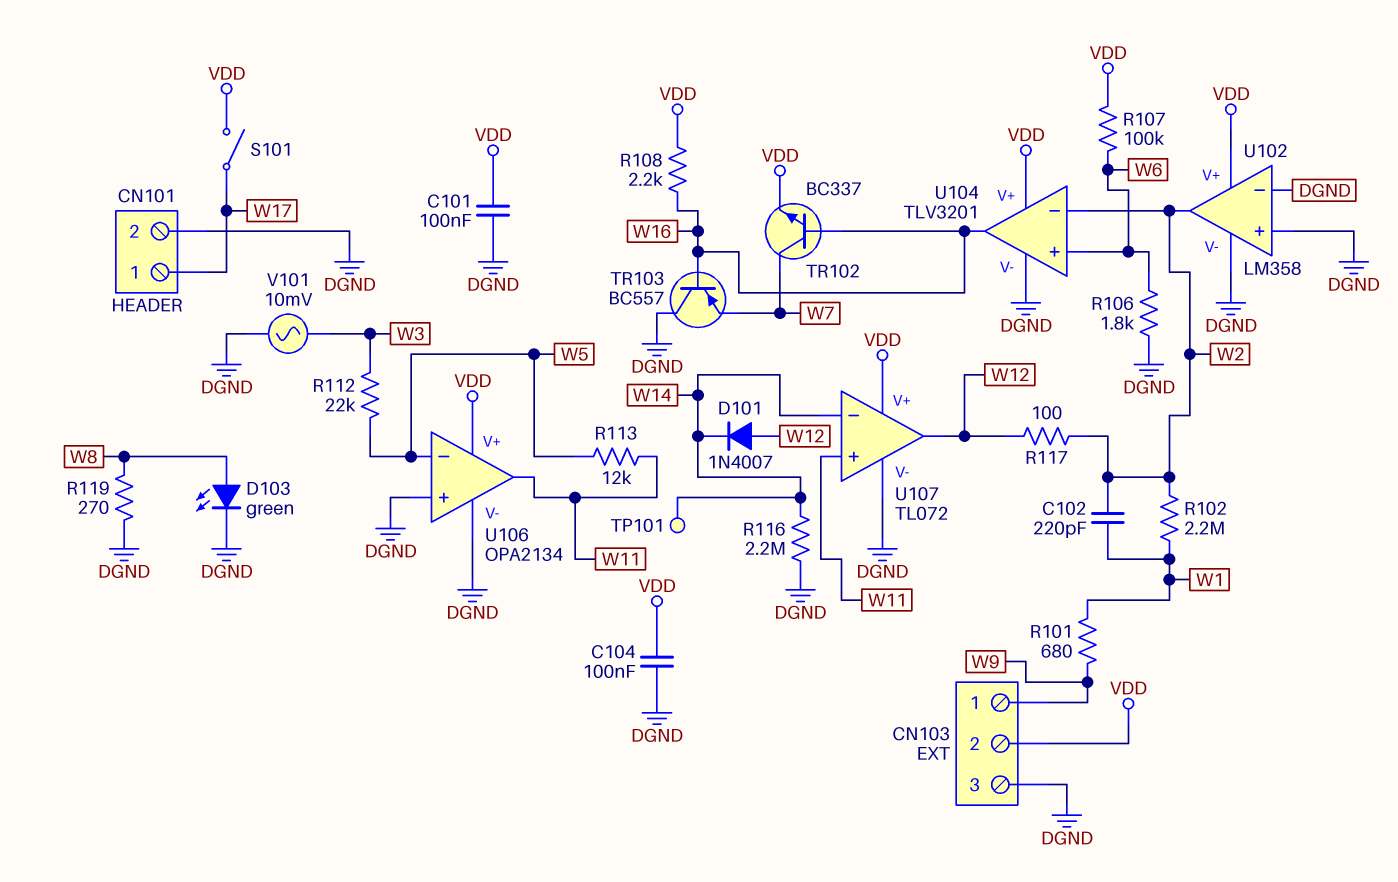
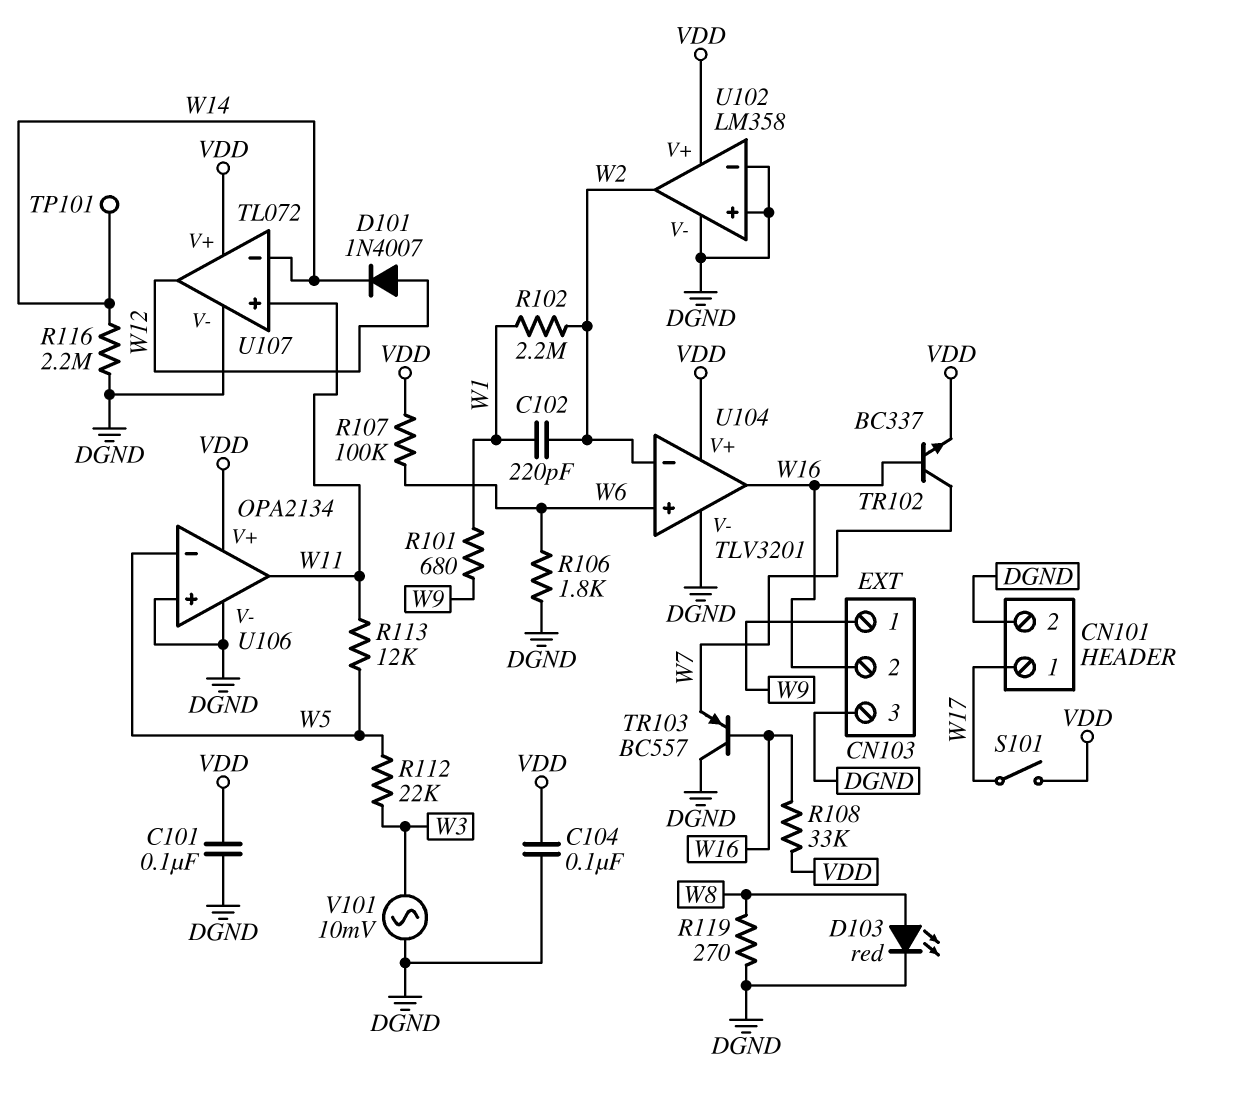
CN103 pin 2: VDD -> W16
D103: LED green (A W8, K DGND) -> LED red (A W8, K DGND)
R108: 2.2k (VDD, W16) -> 33k (VDD, W16)
R117: 100 (W2, W12) -> none

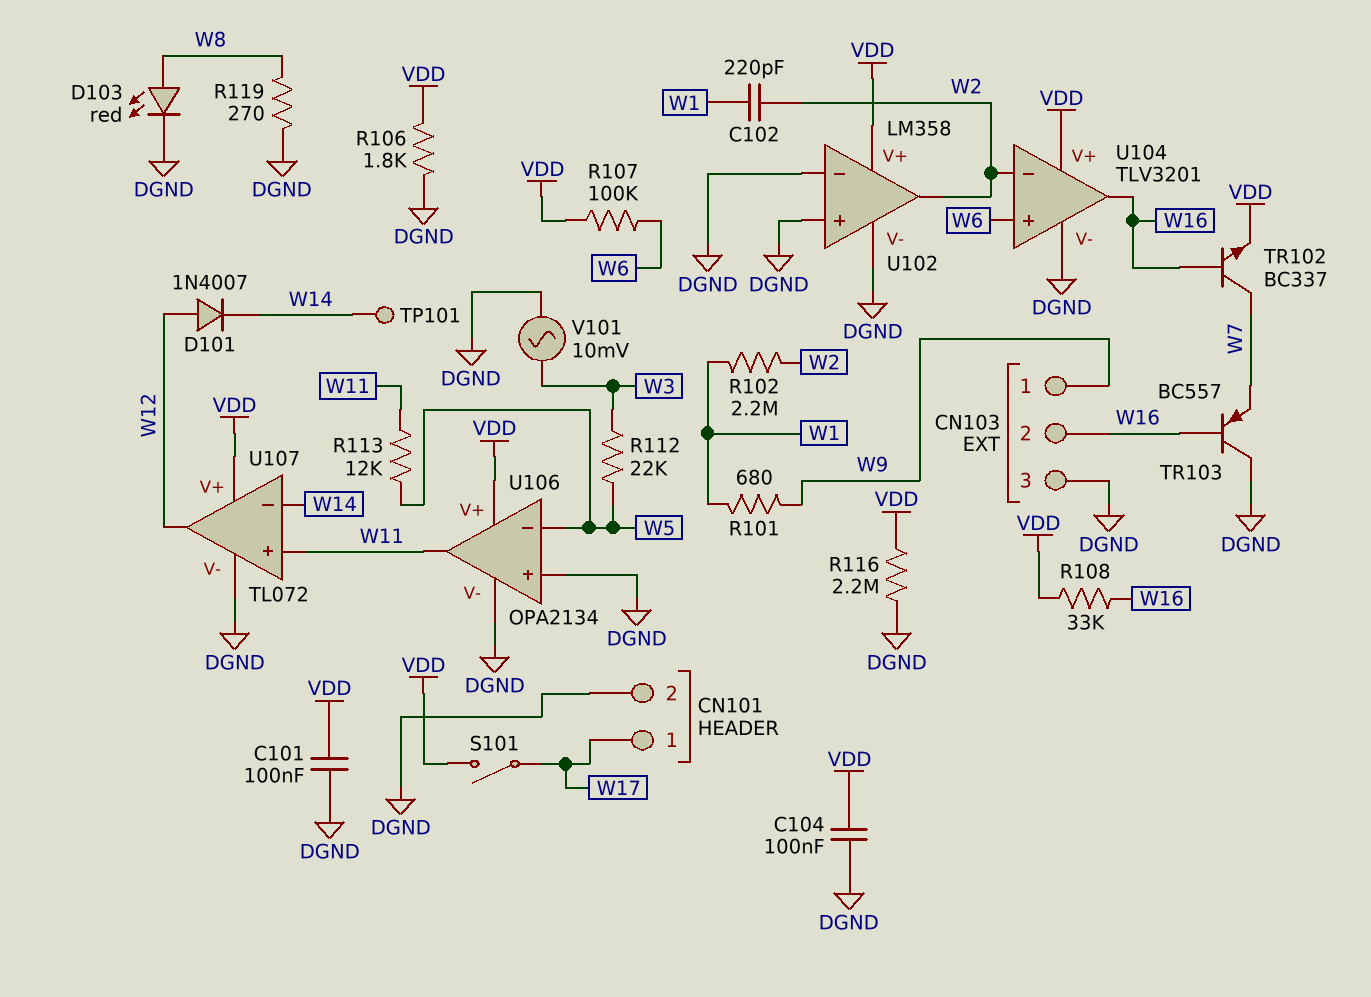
R106: 1.8k (DGND, W6) -> 1.8k (DGND, VDD)
R116: 2.2M (DGND, W14) -> 2.2M (DGND, VDD)

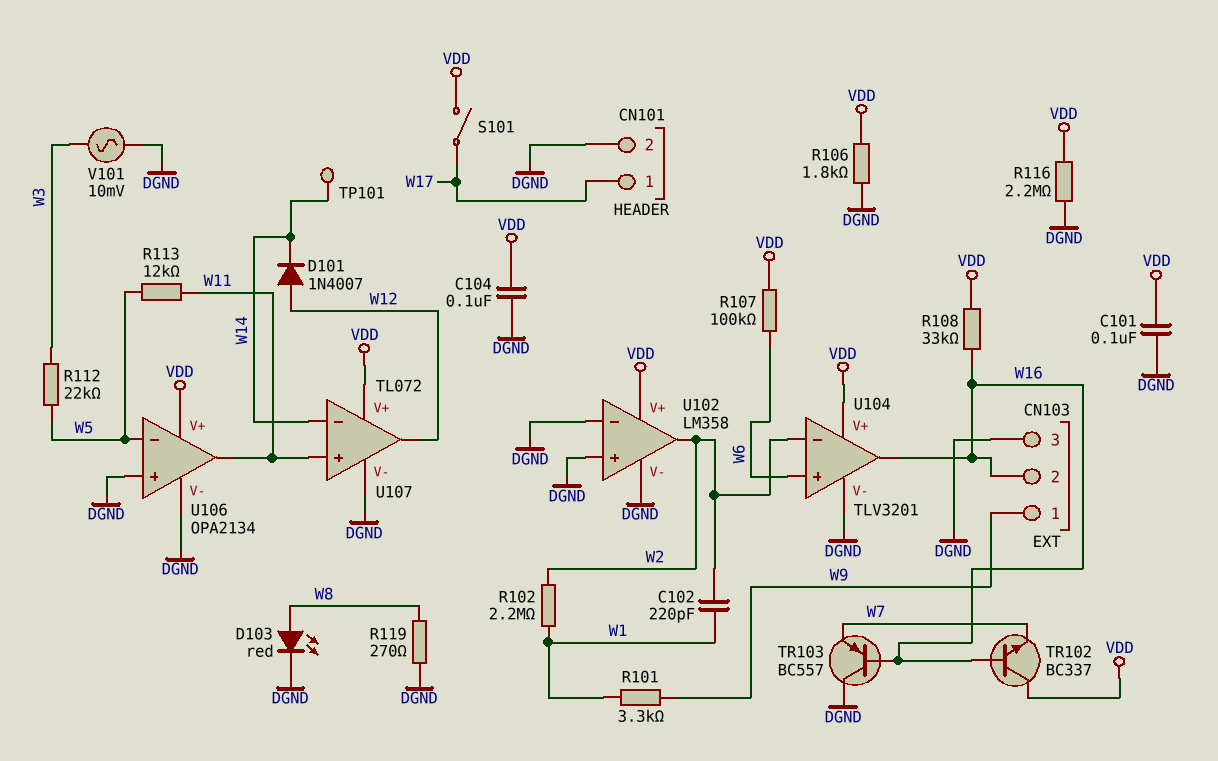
R101: 680 (W1, W9) -> 3.3k (W1, W9)
TR102: NPN BC337 (B W16, C W7, E VDD) -> NPN BC337 (B W16, C VDD, E W7)

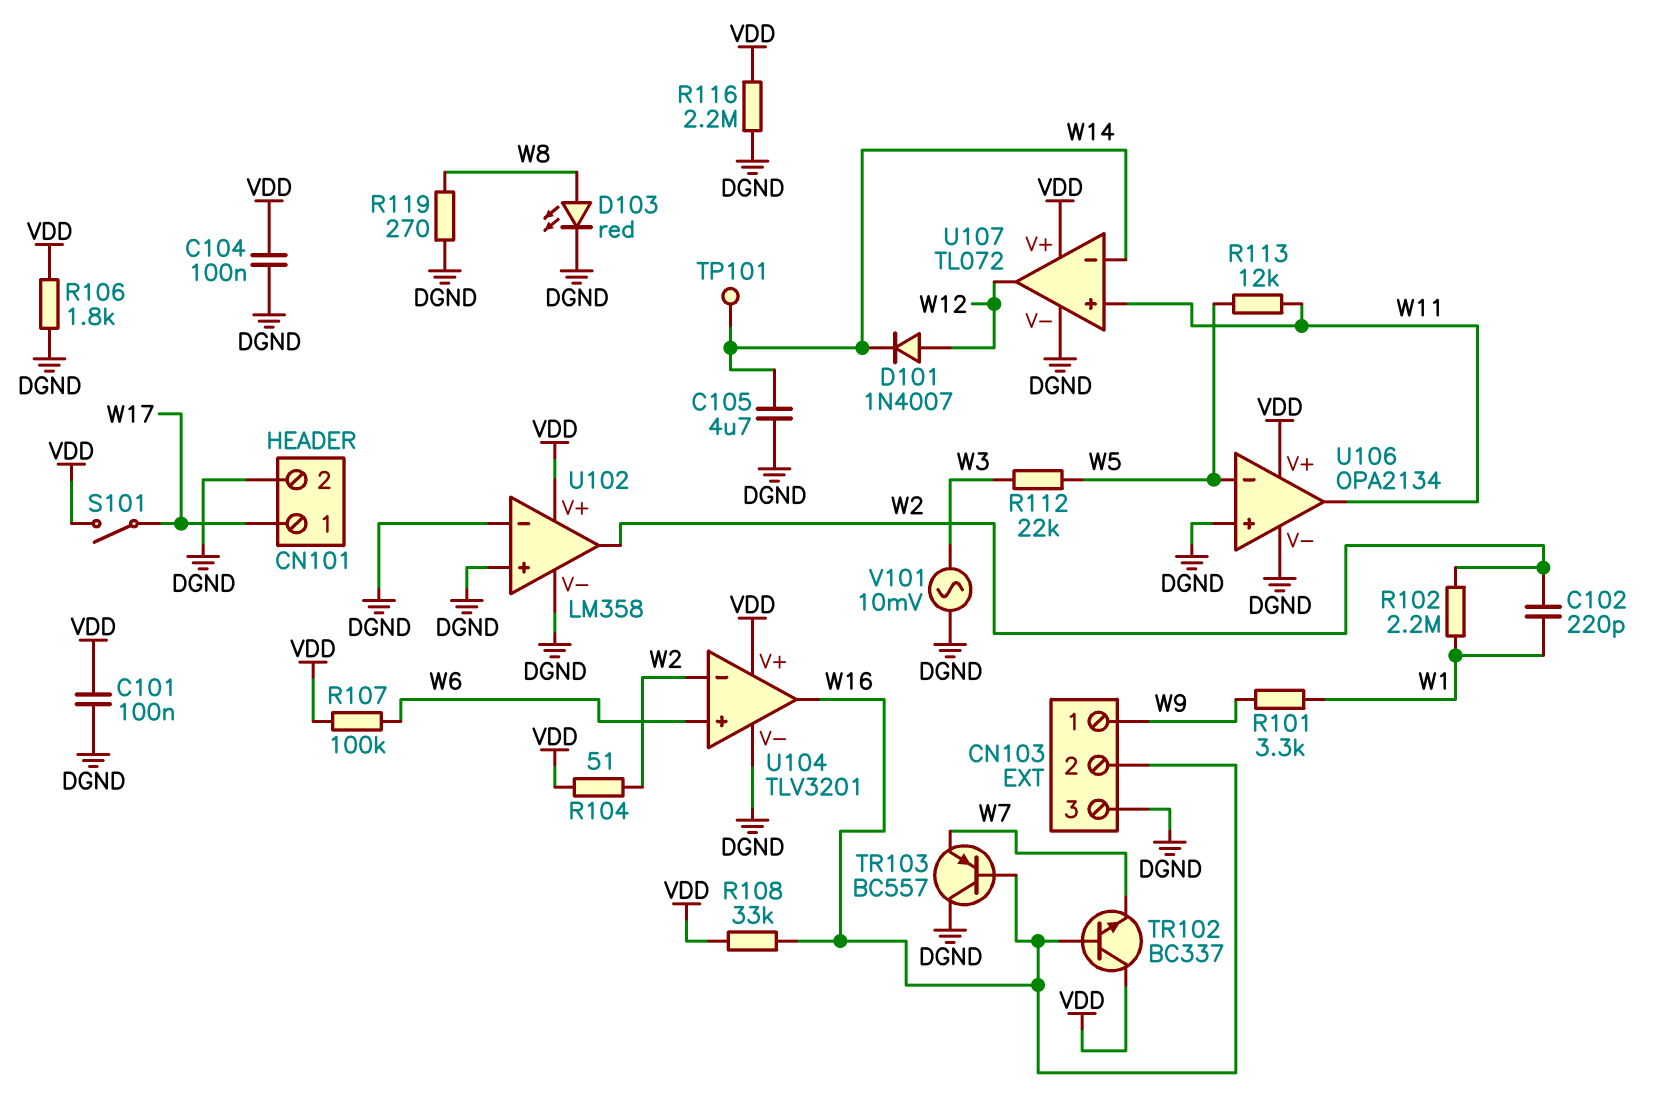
C105: none -> 4.7uF (DGND, W14)
R104: none -> 51 (VDD, W2)

